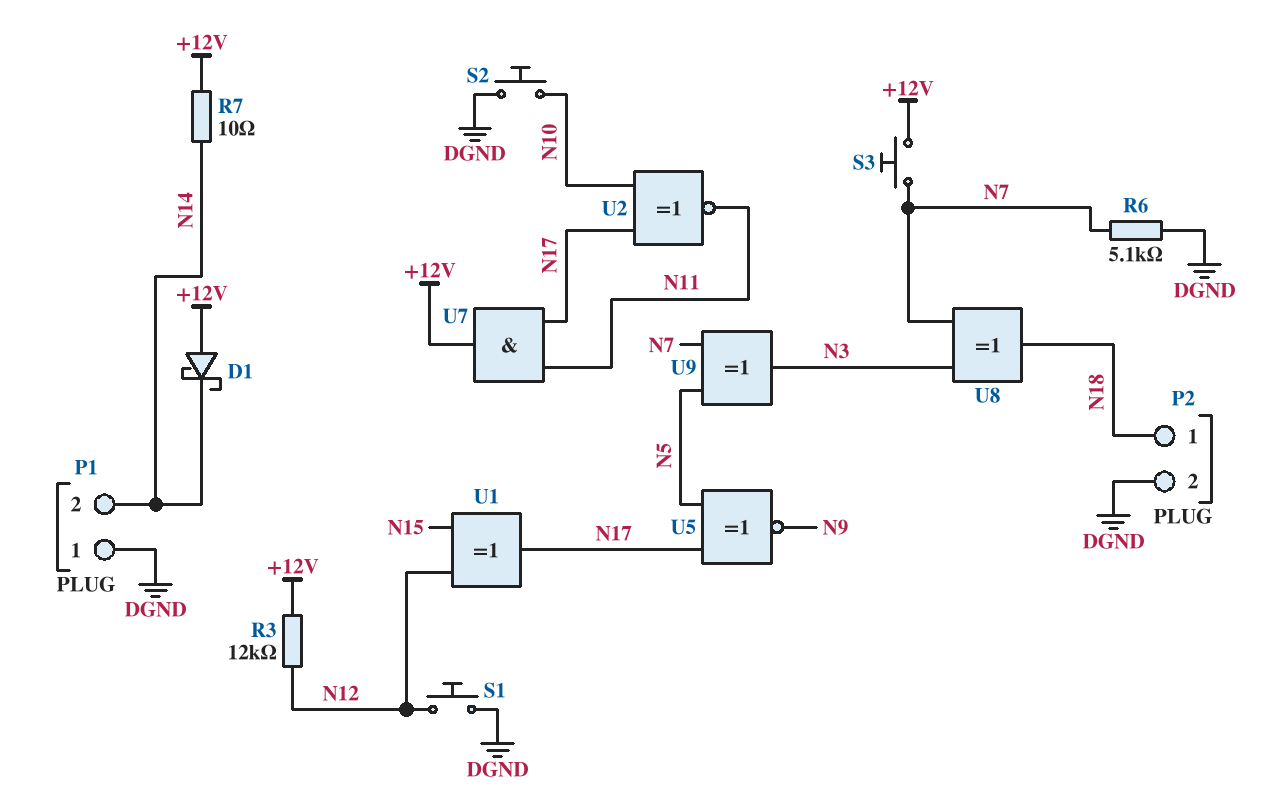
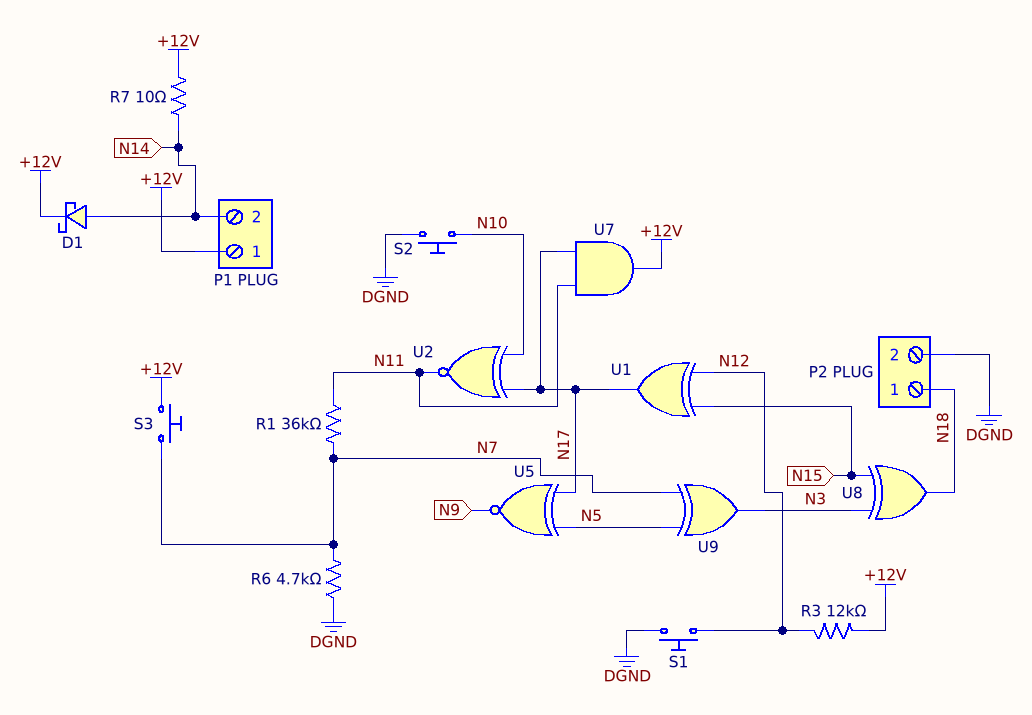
D1: schottky (A +12V, K N14) -> schottky (A N14, K +12V)
P1 pin 1: DGND -> +12V
R1: none -> 36k (N7, N11)
R6: 5.1k (DGND, N7) -> 4.7k (DGND, N7)
U8: XOR (in N3, in N7, out N18) -> XOR (in N3, in N15, out N18)

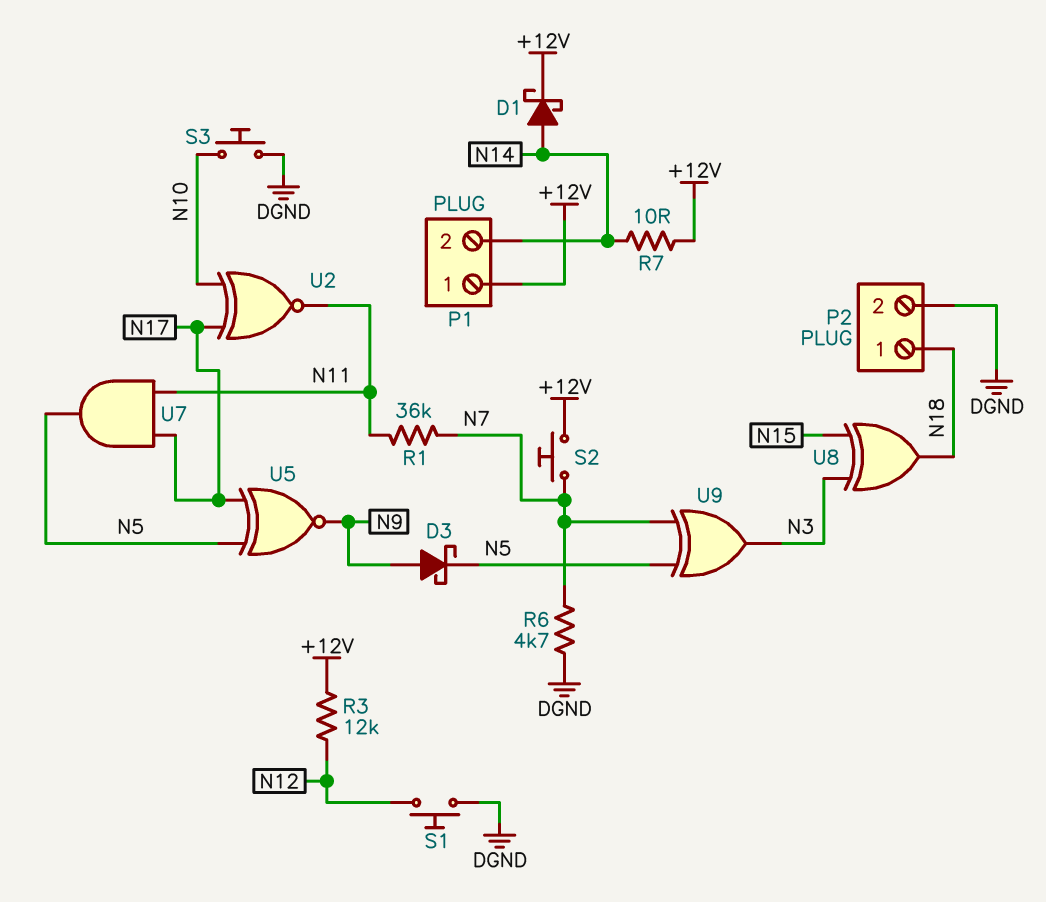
D3: none -> schottky (A N9, K N5)
S2: button (DGND, N10) -> button (+12V, N7)
S3: button (+12V, N7) -> button (DGND, N10)
U1: XOR (in N12, in N15, out N17) -> none
U7: AND (in N11, in N17, out +12V) -> AND (in N11, in N17, out N5)

